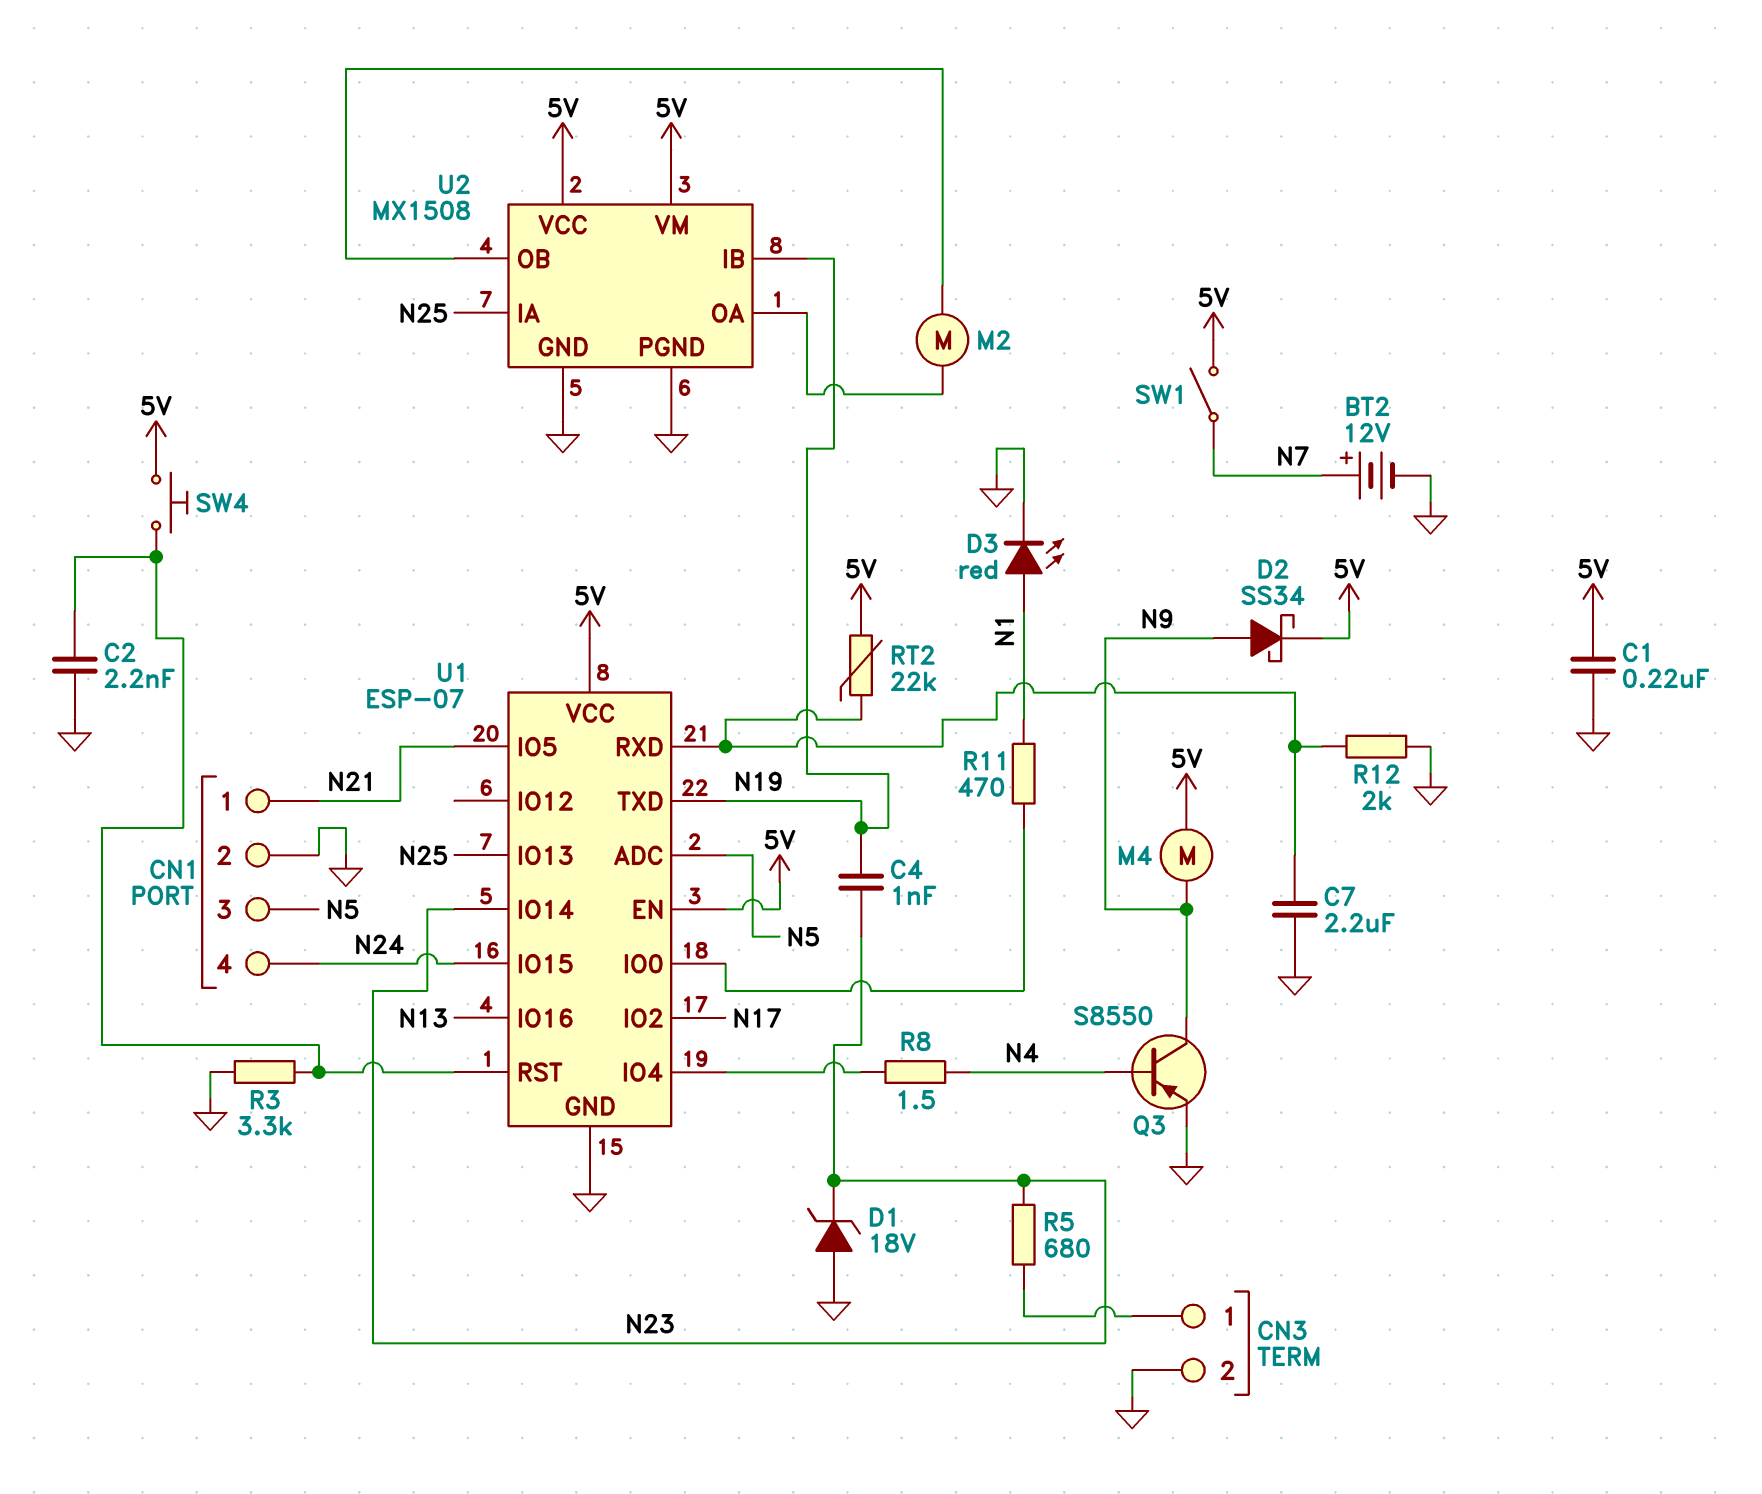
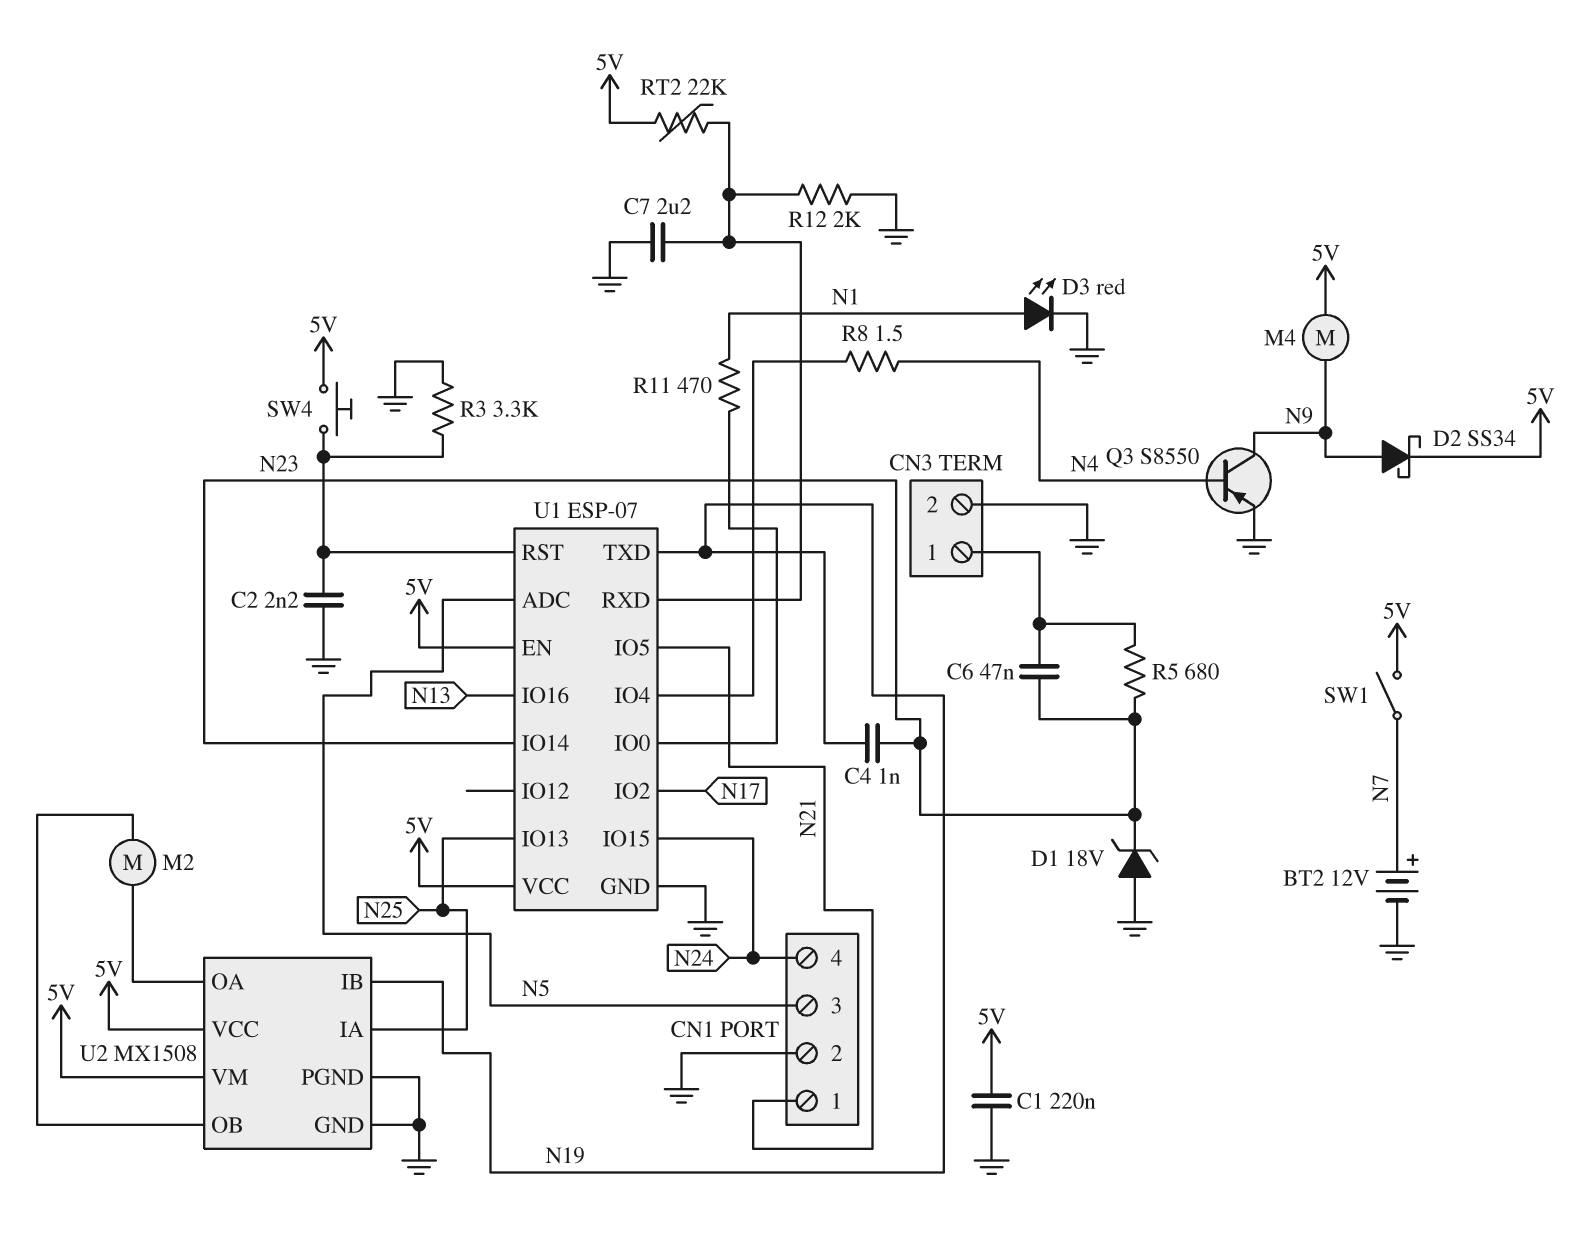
C6: none -> 47nF (CN3/1, N23)

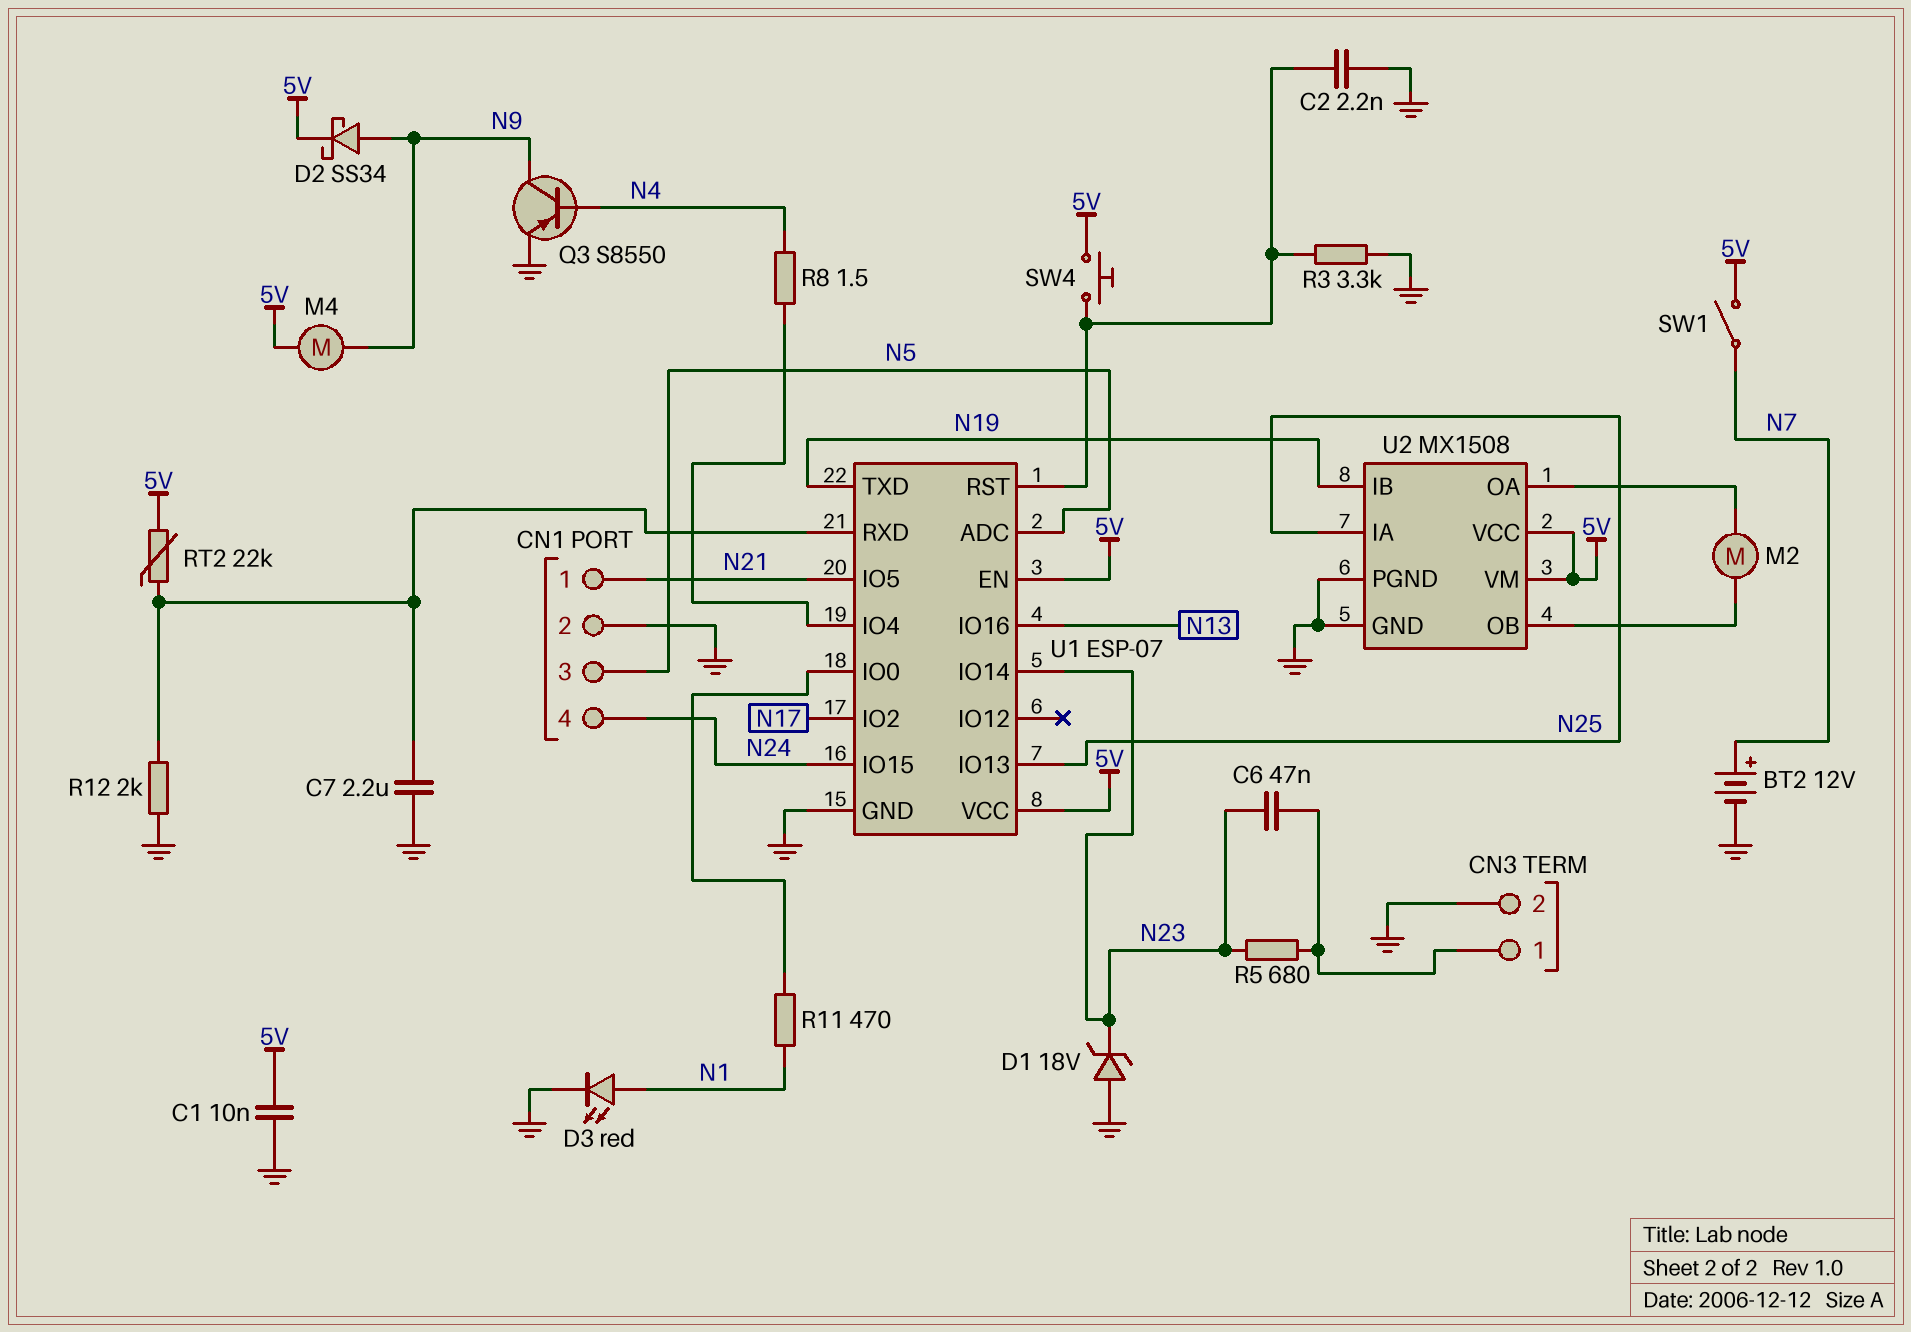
C1: 220nF (5V, GND) -> 10nF (5V, GND)
C4: 1nF (N19, N23) -> none

